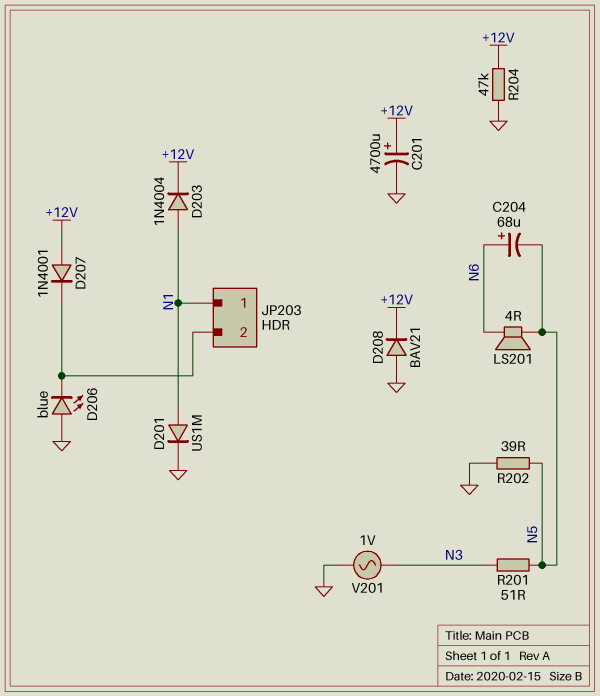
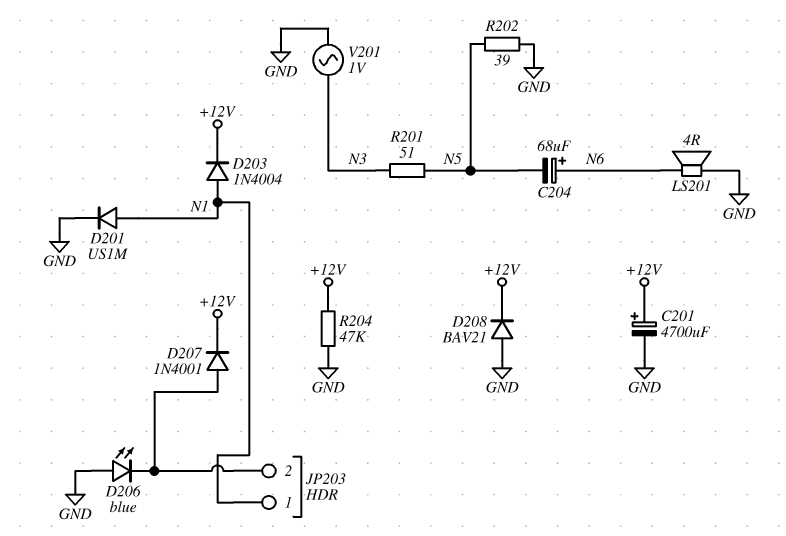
D207: diode 1N4001 (A +12V, K JP203/2) -> diode 1N4001 (A JP203/2, K +12V)
LS201: speaker 4R (N5, N6) -> speaker 4R (GND, N6)

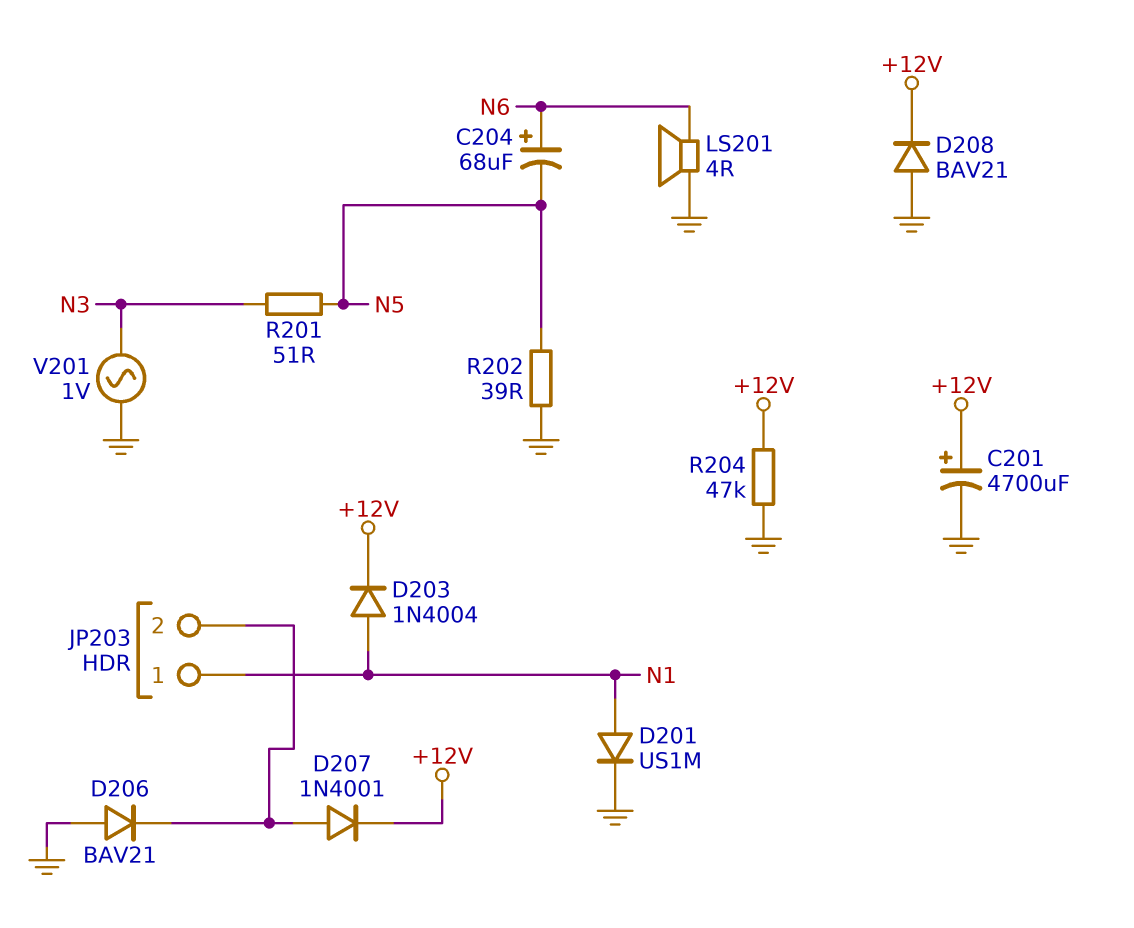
D206: LED blue (A GND, K JP203/2) -> diode BAV21 (A GND, K JP203/2)

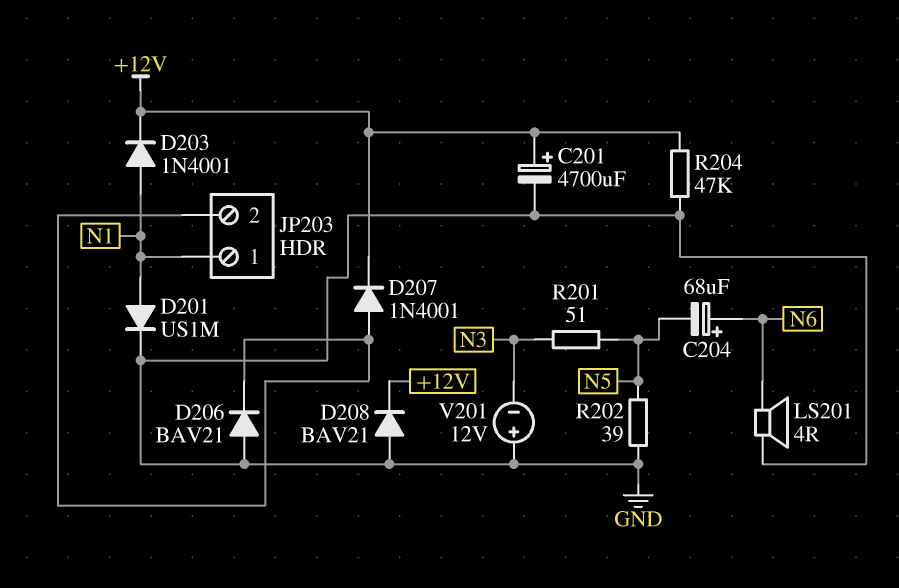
D203: diode 1N4004 (A N1, K +12V) -> diode 1N4001 (A N1, K +12V)
V201: AC 1V (GND, N3) -> 12V (plus GND, minus N3)

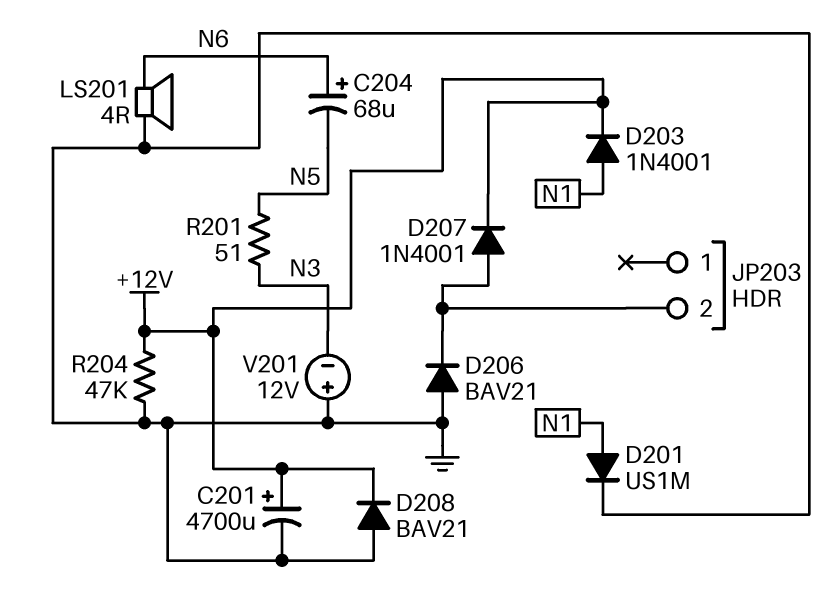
JP203 pin 1: N1 -> none
R202: 39 (GND, N5) -> none

